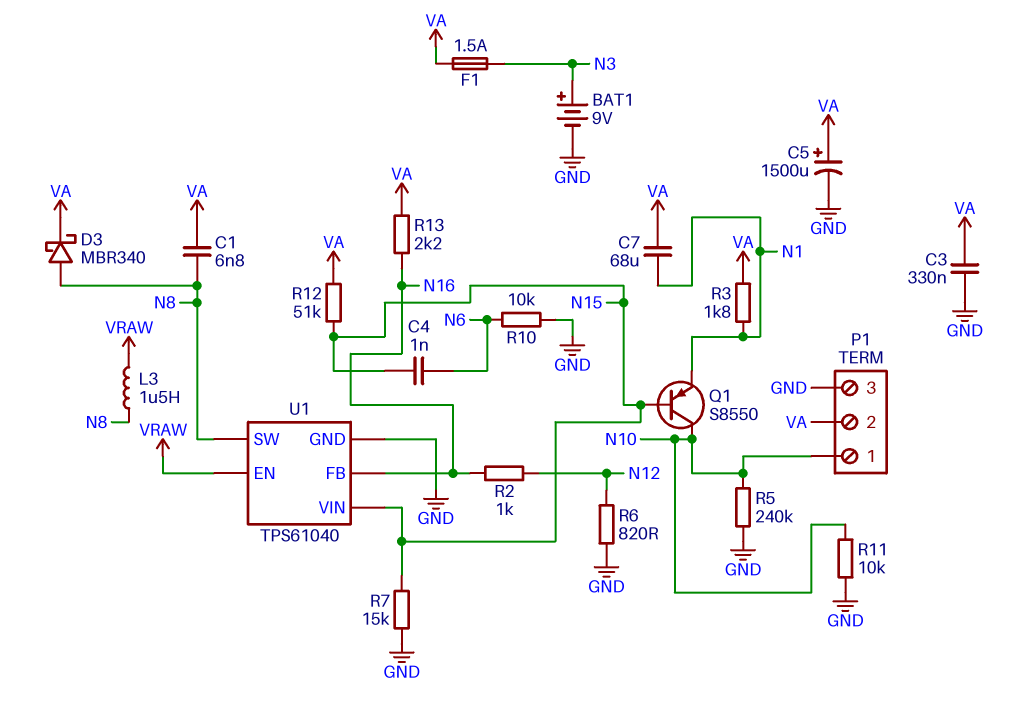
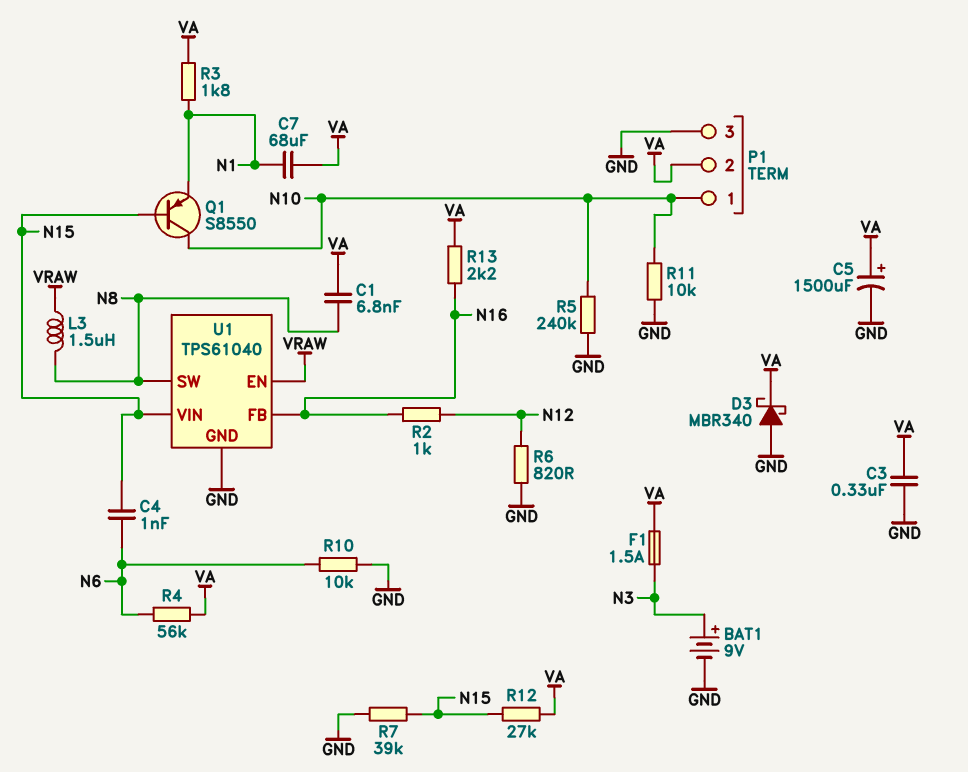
D3: schottky MBR340 (A N8, K VA) -> schottky MBR340 (A GND, K VA)
R4: none -> 56k (N6, VA)
R7: 15k (GND, N15) -> 39k (GND, N15)
R12: 51k (N15, VA) -> 27k (N15, VA)

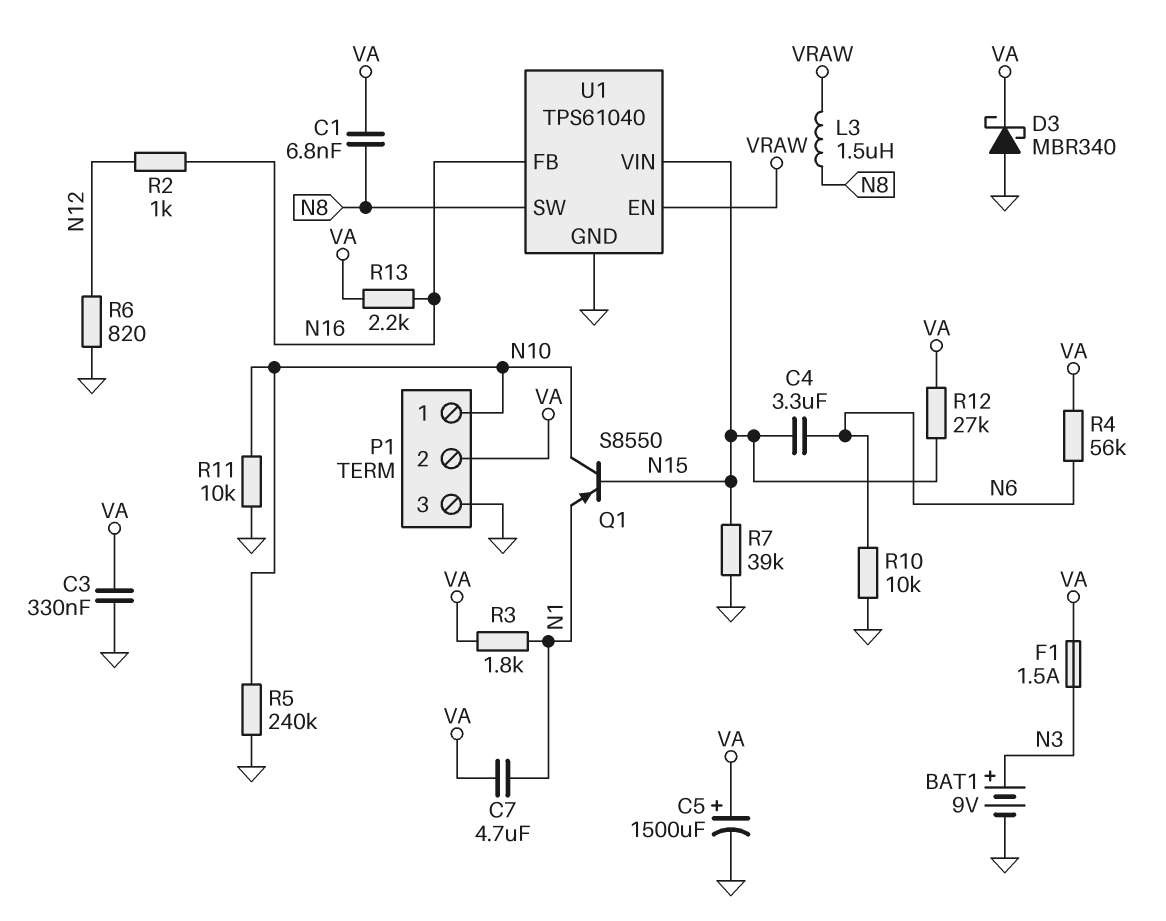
C4: 1nF (N6, N15) -> 3.3uF (N6, N15)
C7: 68uF (N1, VA) -> 4.7uF (N1, VA)

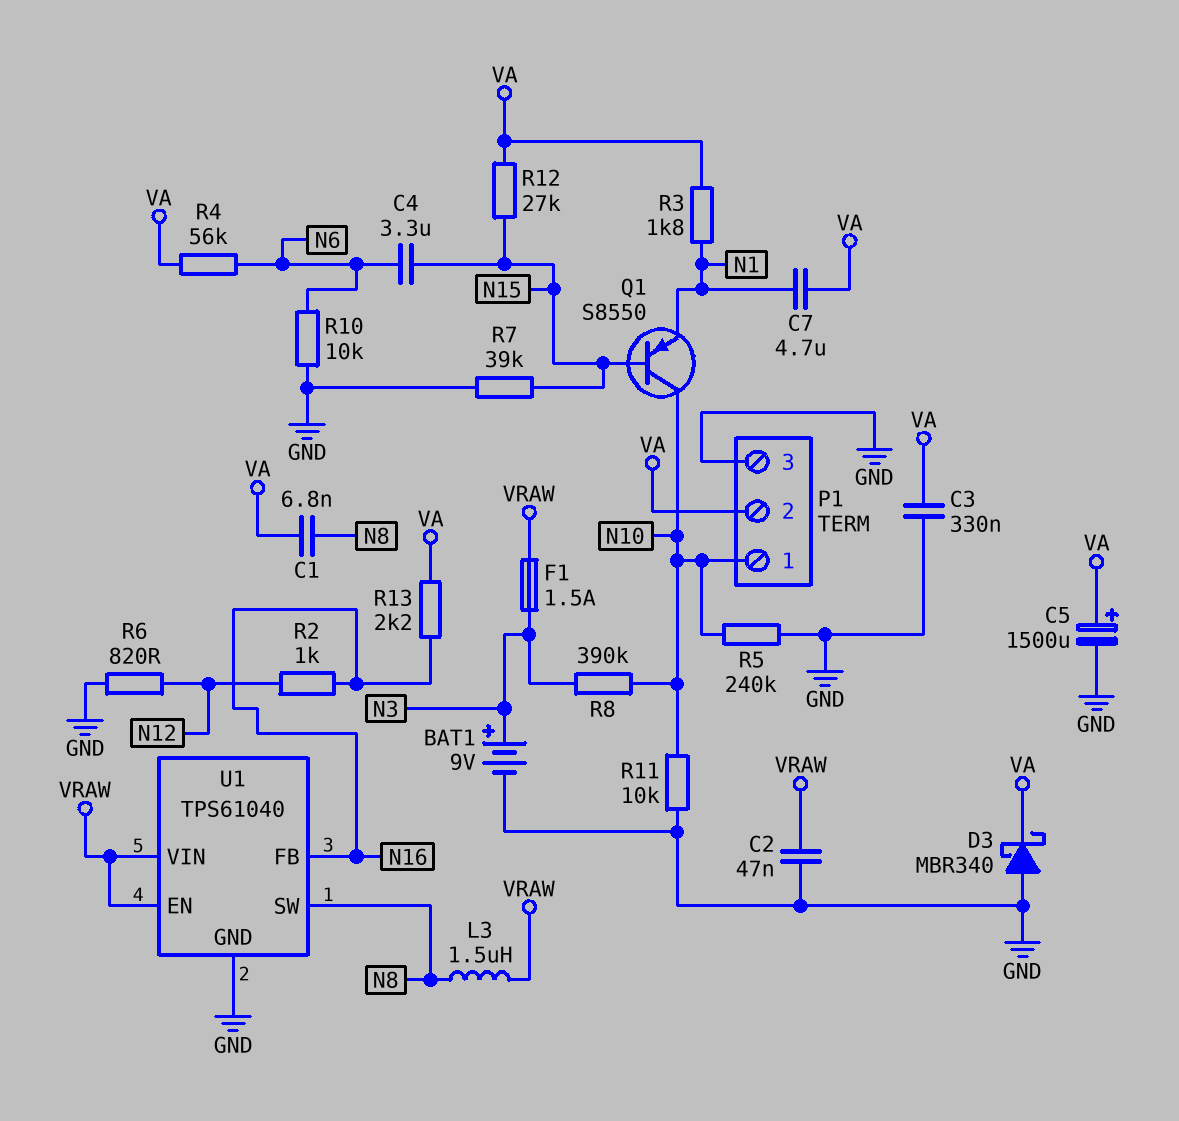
C2: none -> 47nF (GND, VRAW)
F1: 1.5A (N3, VA) -> 1.5A (N3, VRAW)
R8: none -> 390k (N3, N10)
U1 pin VIN: N15 -> VRAW

